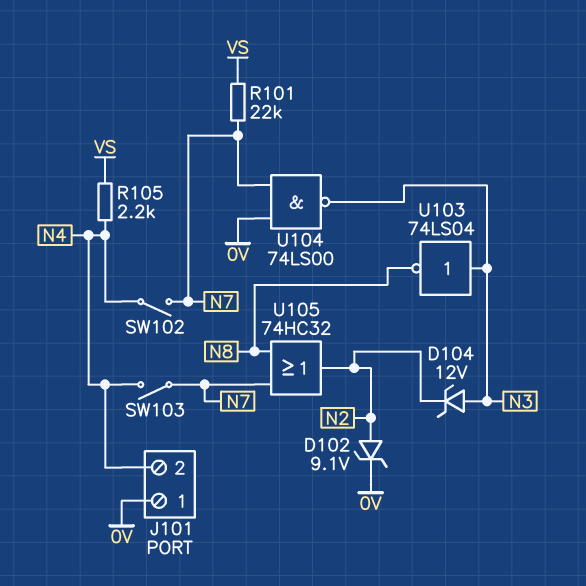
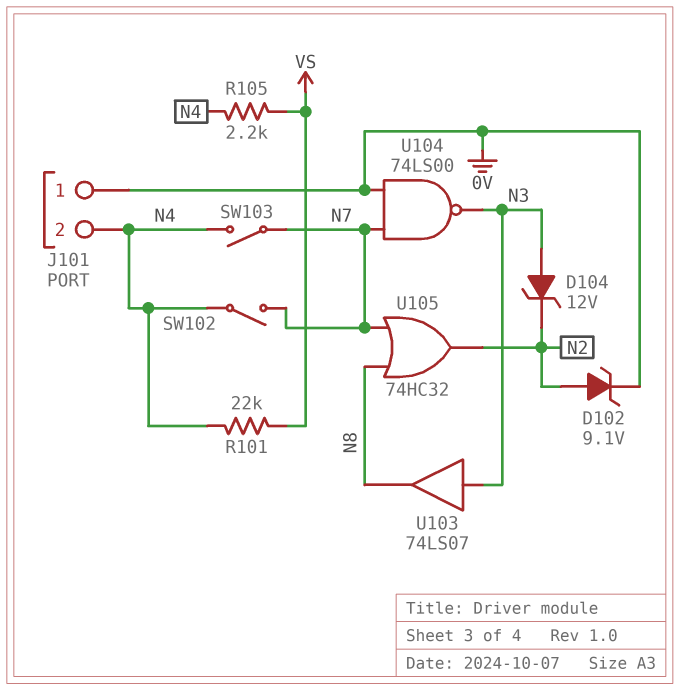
R101: 22k (N7, VS) -> 22k (N4, VS)
U103: NOT 74LS04 (in N3, out N8) -> buffer 74LS07 (in N3, out N8)

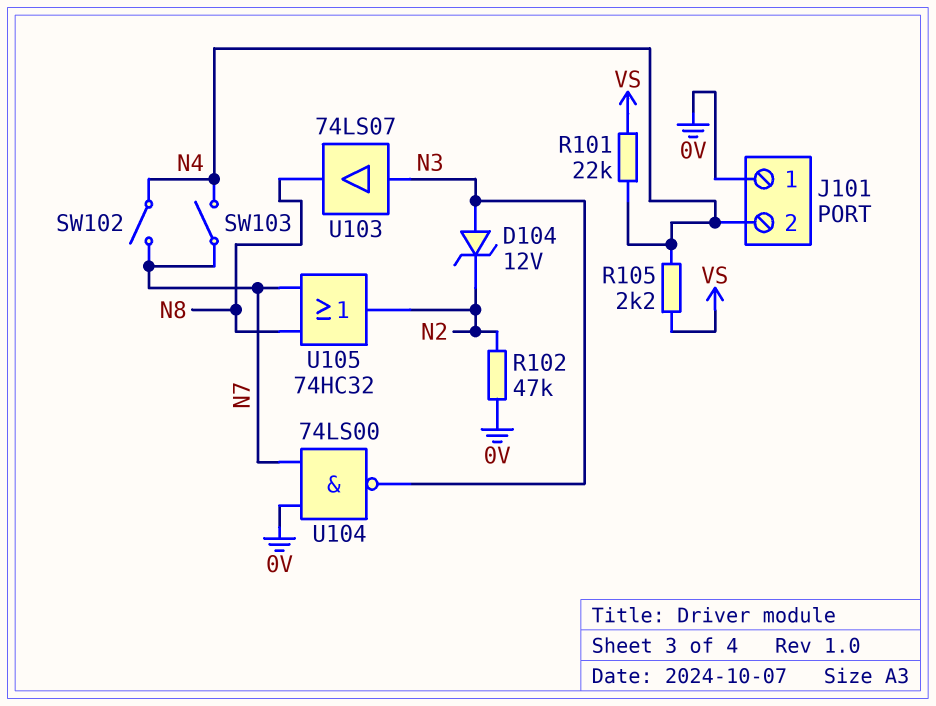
D102: zener 9.1V (A N2, K 0V) -> none
R102: none -> 47k (0V, N2)

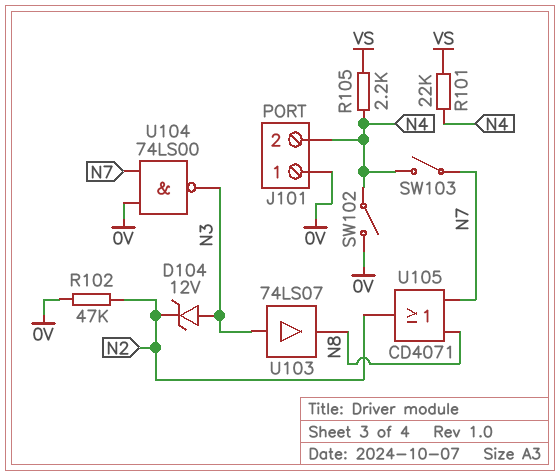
SW102: switch (N4, N7) -> switch (0V, N4)
U105: OR 74HC32 (in N7, in N8, out N2) -> OR CD4071 (in N7, in N8, out N2)

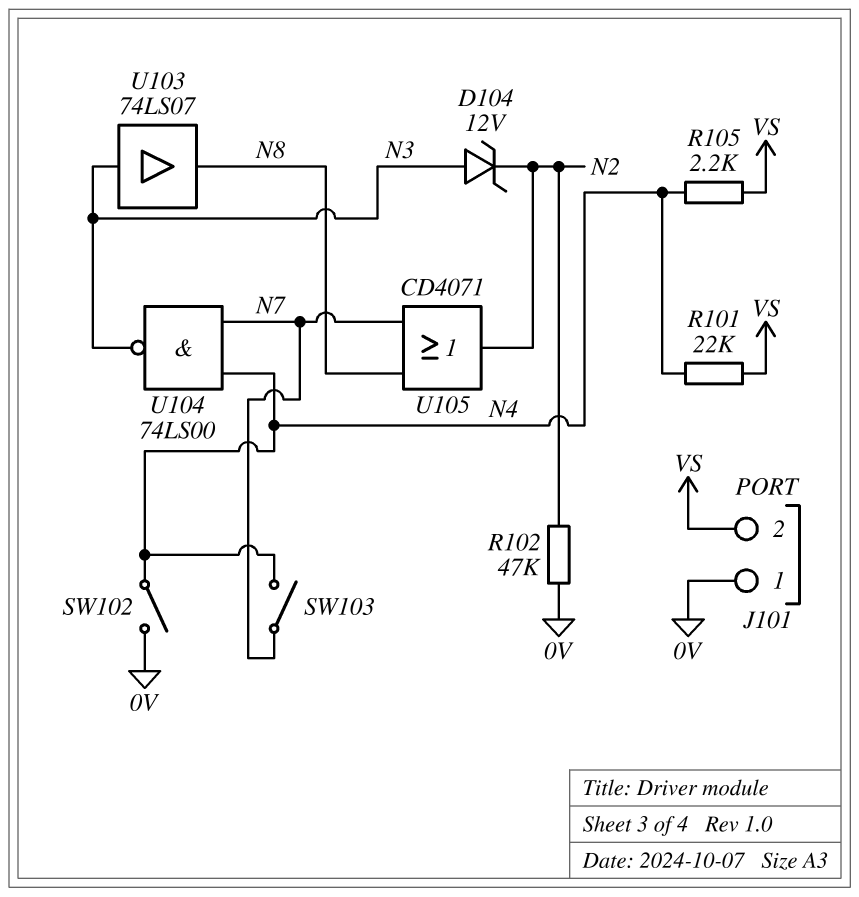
J101 pin 2: N4 -> VS
U104: NAND 74LS00 (in 0V, in N7, out N3) -> NAND 74LS00 (in N4, in N7, out N3)

